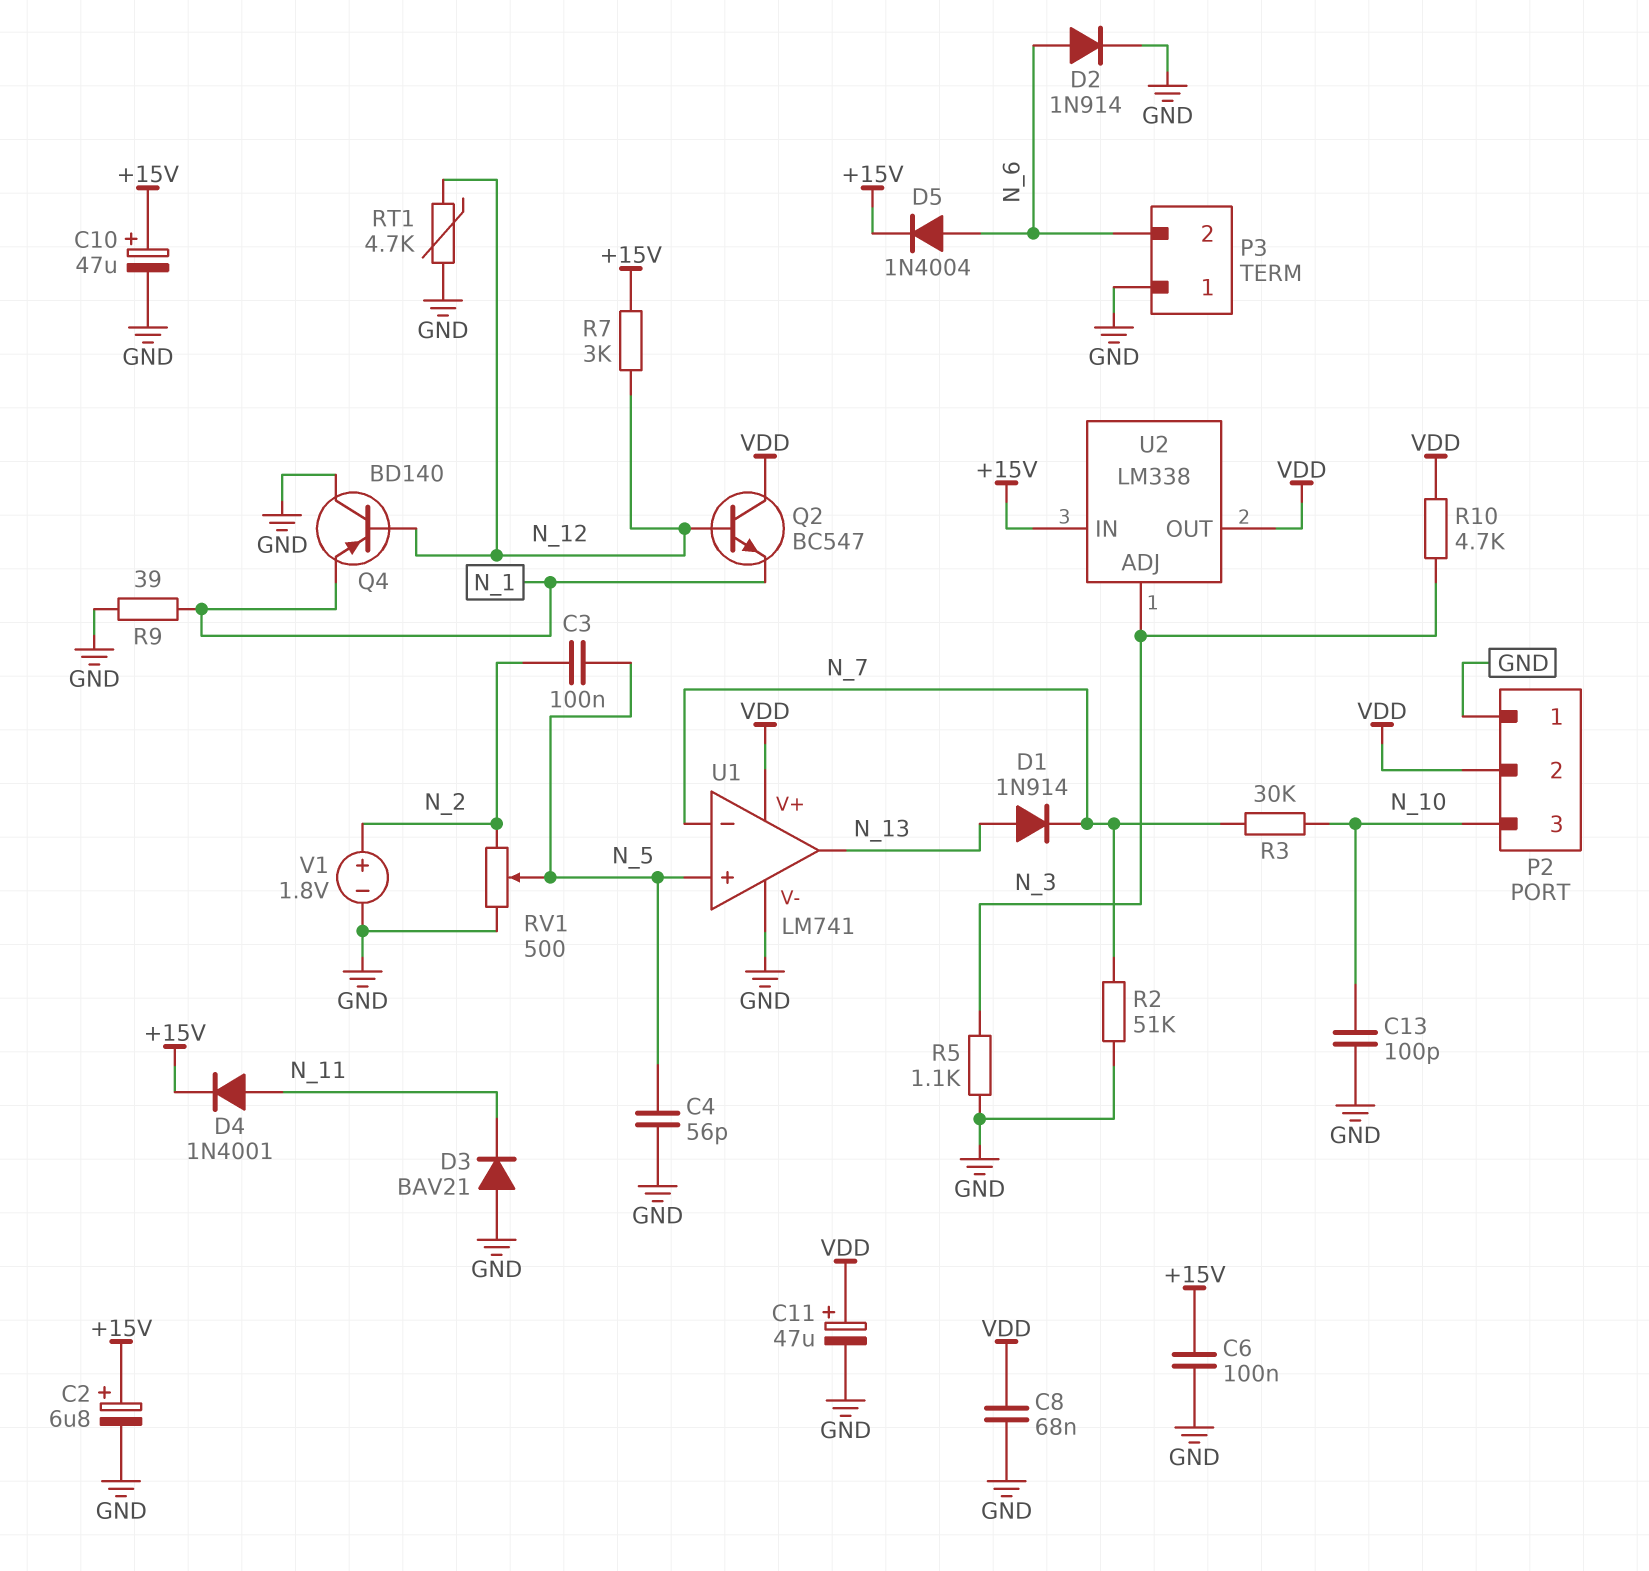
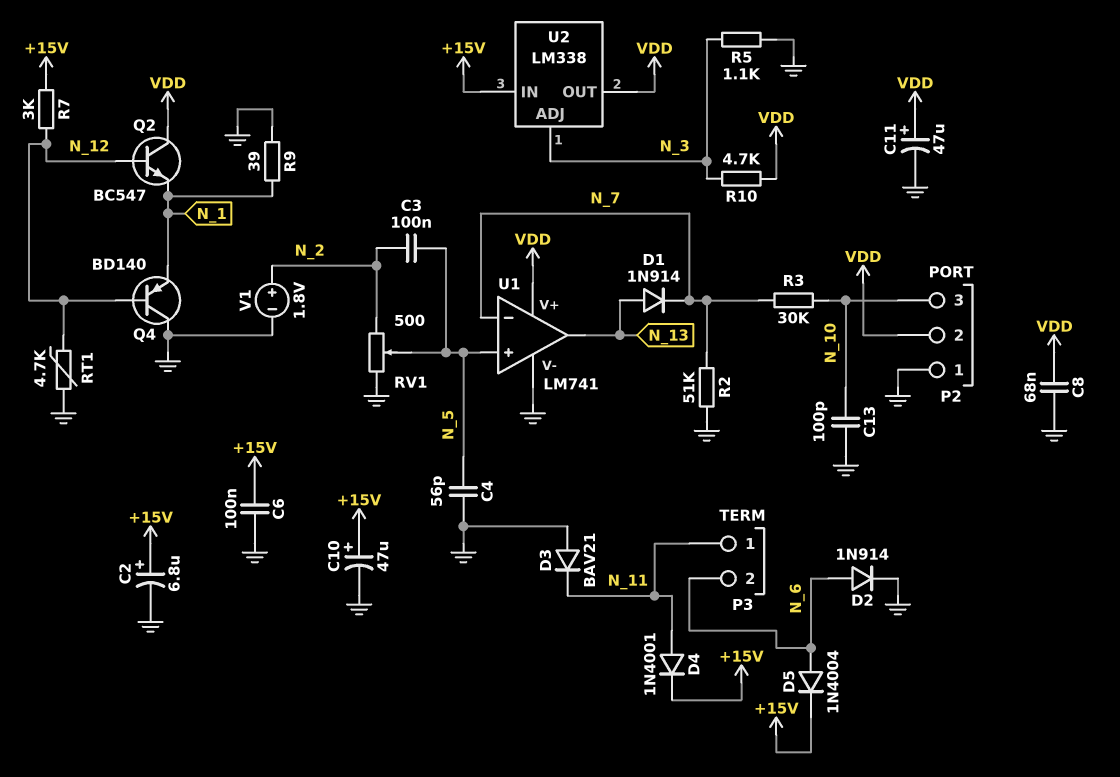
P3 pin 1: GND -> N_11

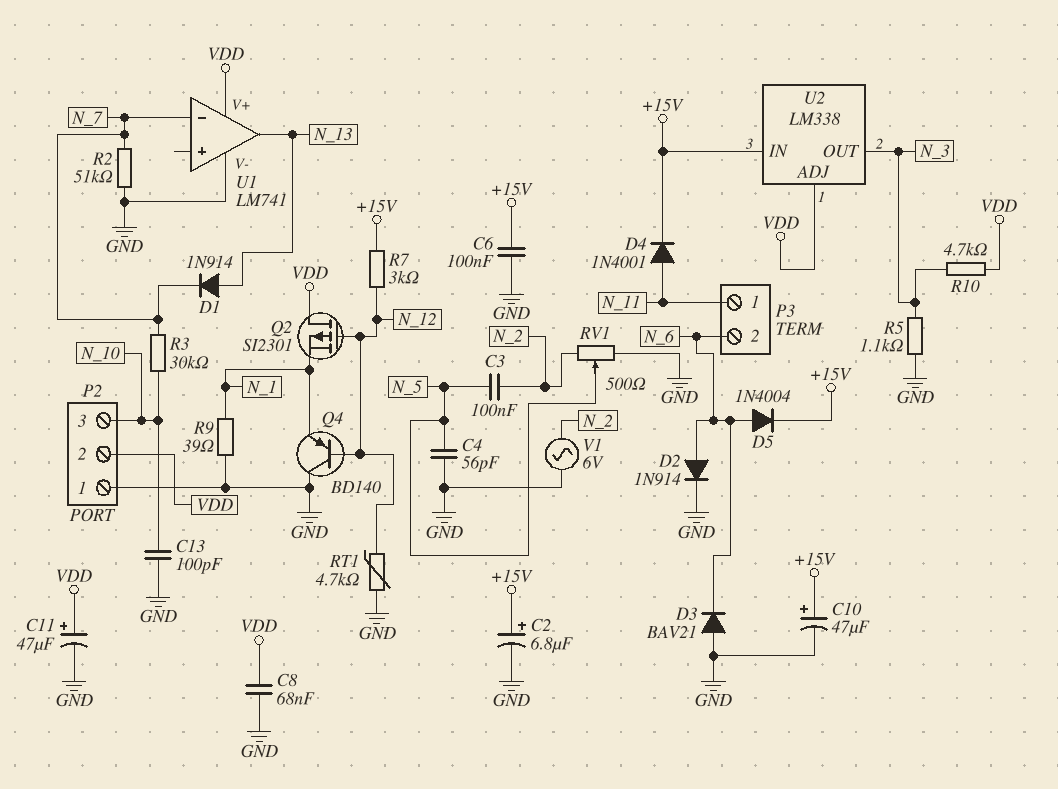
D3: diode BAV21 (A GND, K N_11) -> diode BAV21 (A GND, K N_6)
Q2: NPN BC547 (B N_12, C VDD, E N_1) -> PMOS SI2301 (G N_12, D VDD, S N_1)
U1 pin in+: N_5 -> none
U2 pin ADJ: N_3 -> VDD
U2 pin OUT: VDD -> N_3
V1: 1.8V (plus N_2, minus GND) -> AC 6V (GND, N_2)

